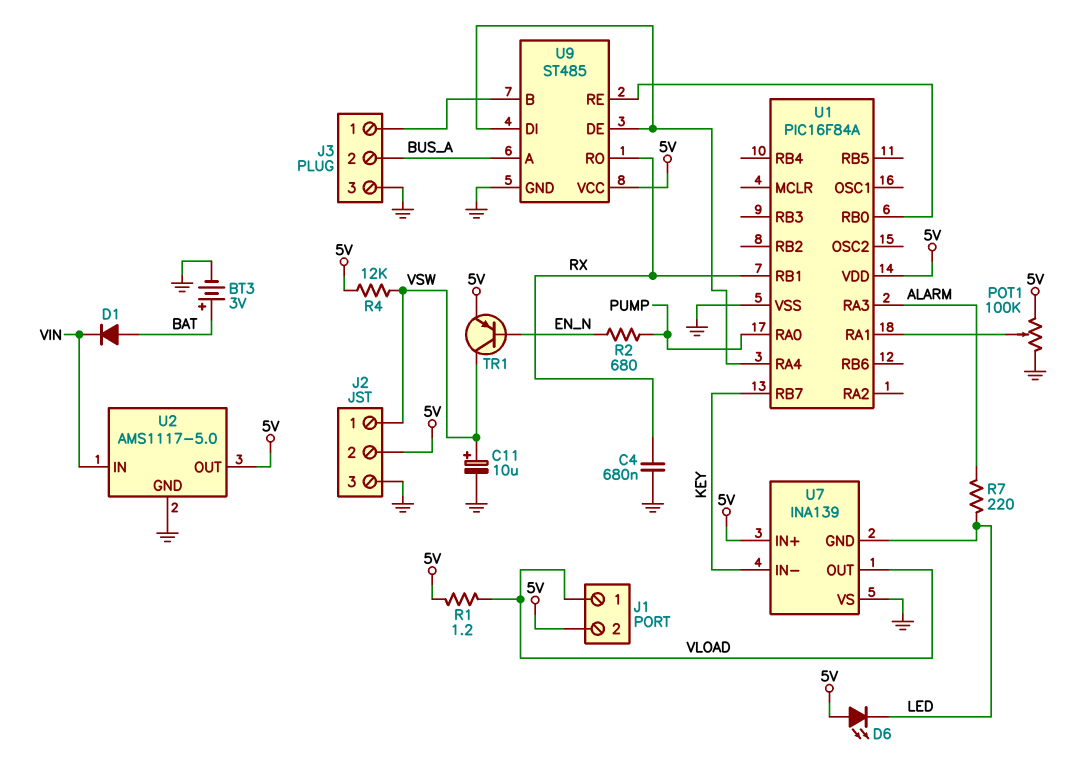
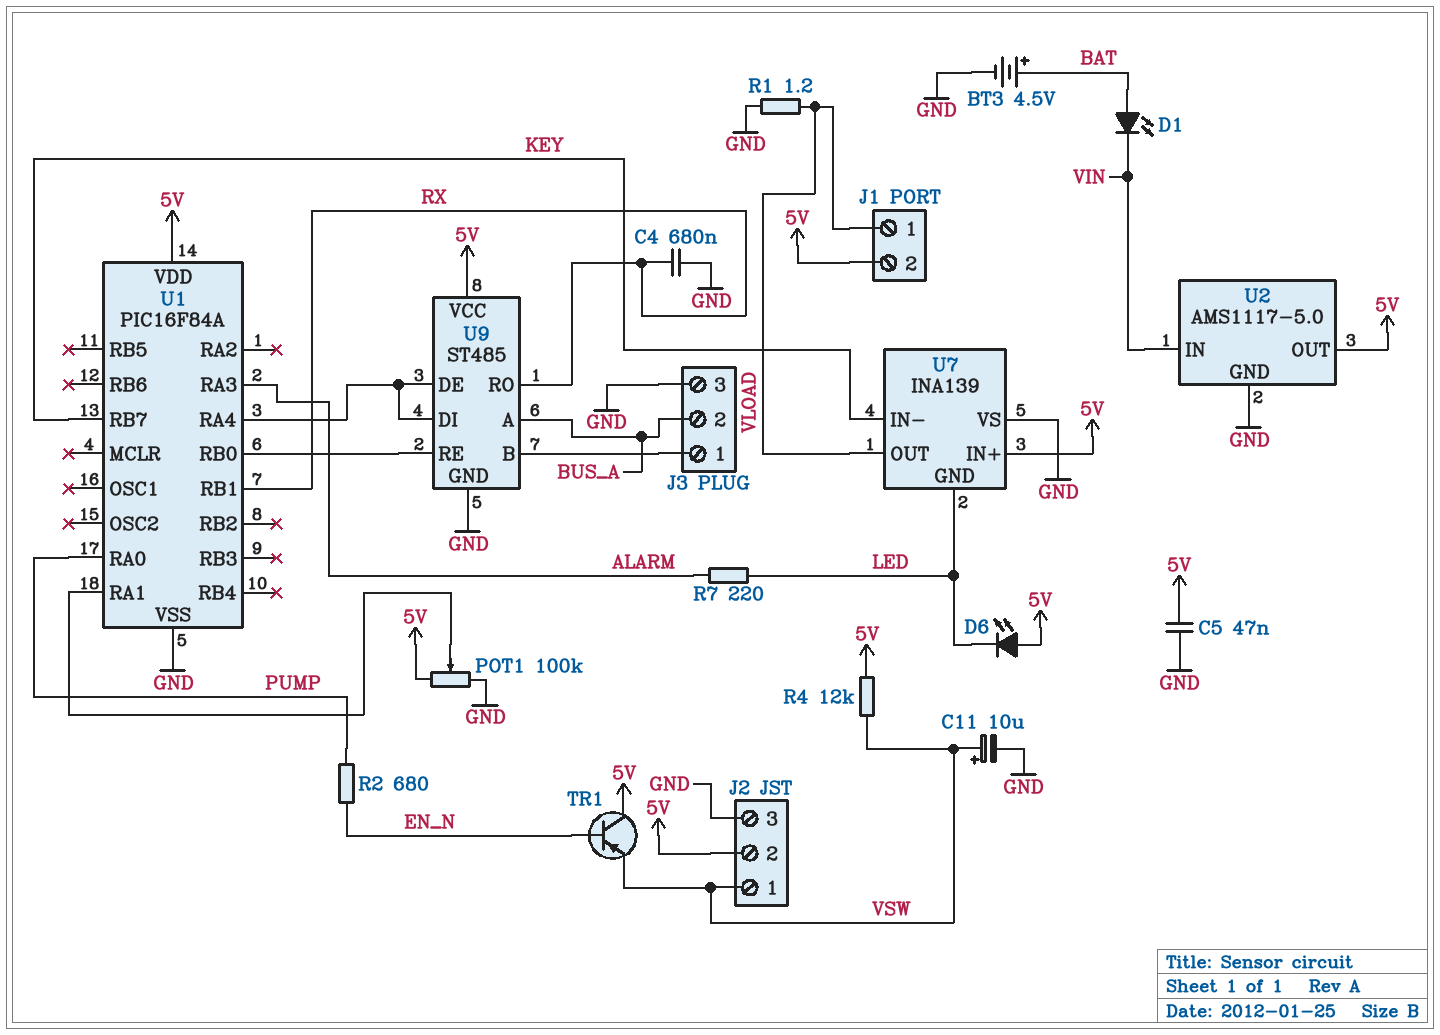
BT3: 3V (plus BAT, minus GND) -> 4.5V (plus BAT, minus GND)
C5: none -> 47nF (5V, GND)
D1: diode (A BAT, K VIN) -> LED (A BAT, K VIN)
R1: 1.2 (5V, VLOAD) -> 1.2 (GND, VLOAD)
TR1: PNP (B EN_N, C VSW, E 5V) -> PNP (B EN_N, C 5V, E VSW)

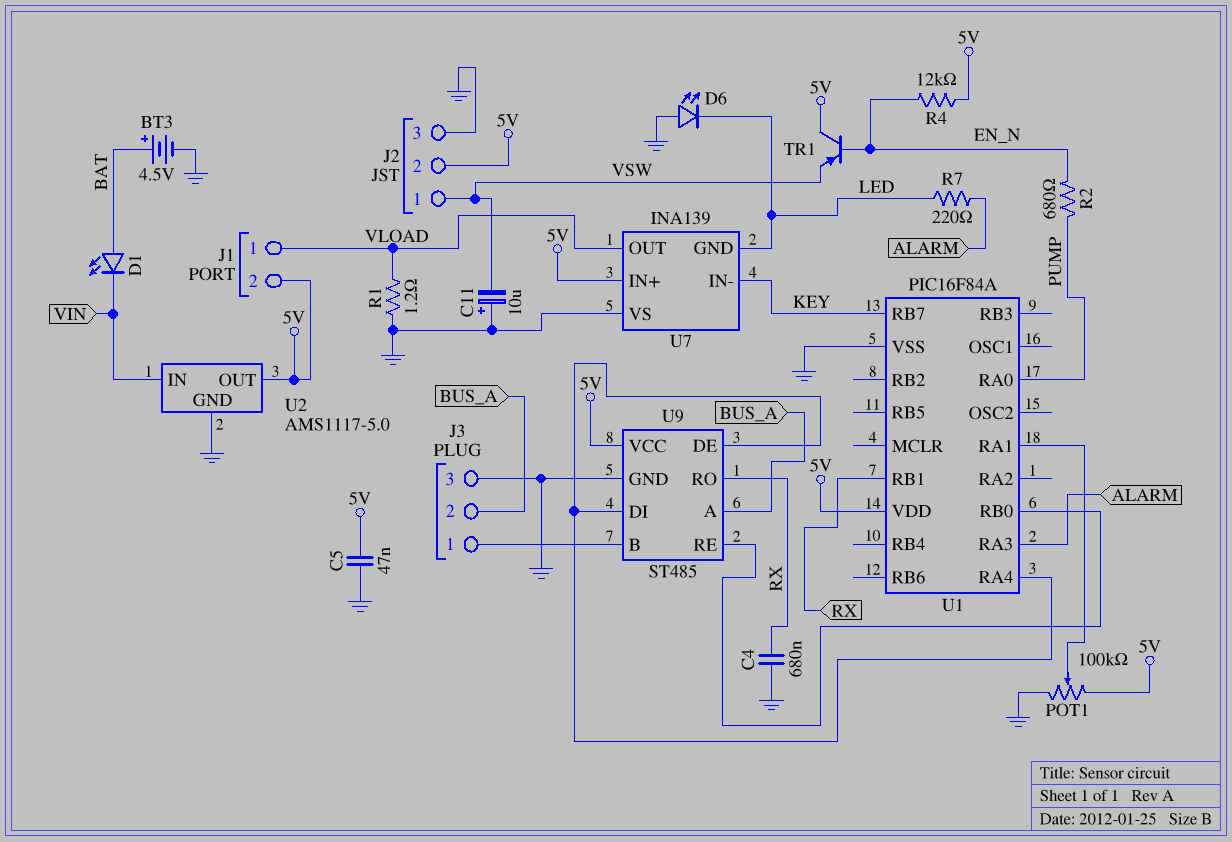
C11: 10uF (plus VSW, minus GND) -> 10uF (plus GND, minus VSW)
D6: LED (A 5V, K LED) -> LED (A GND, K LED)
R4: 12k (5V, VSW) -> 12k (5V, EN_N)

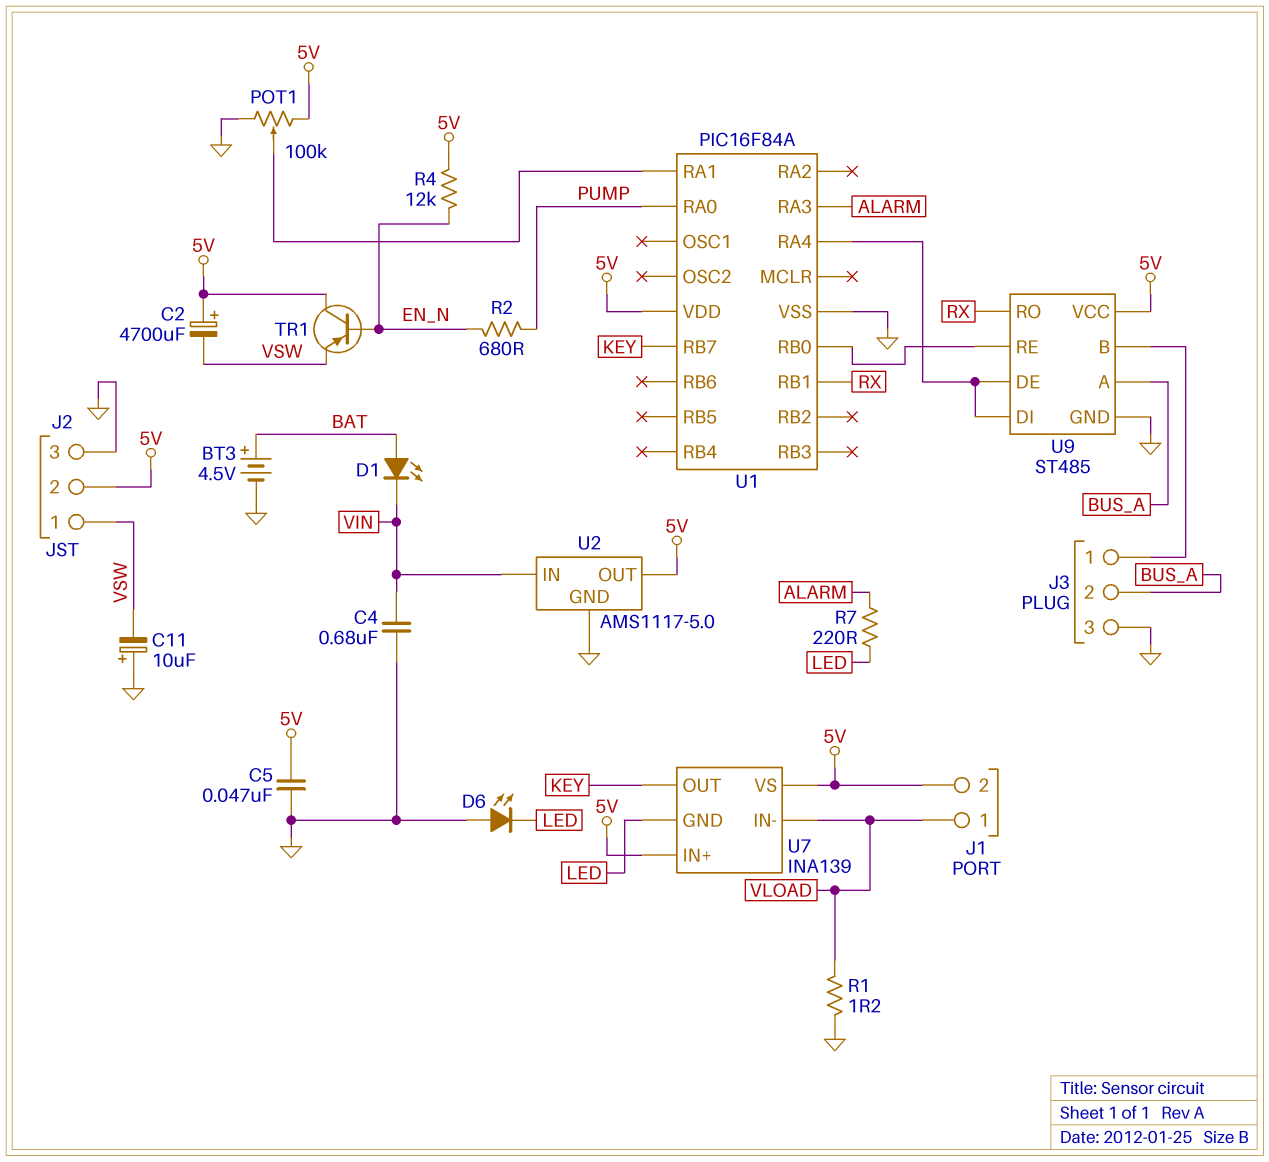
C2: none -> 4700uF (plus 5V, minus VSW)
C4: 680nF (GND, RX) -> 680nF (GND, VIN)
U7 pin IN-: KEY -> VLOAD
U7 pin OUT: VLOAD -> KEY
U7 pin VS: GND -> 5V

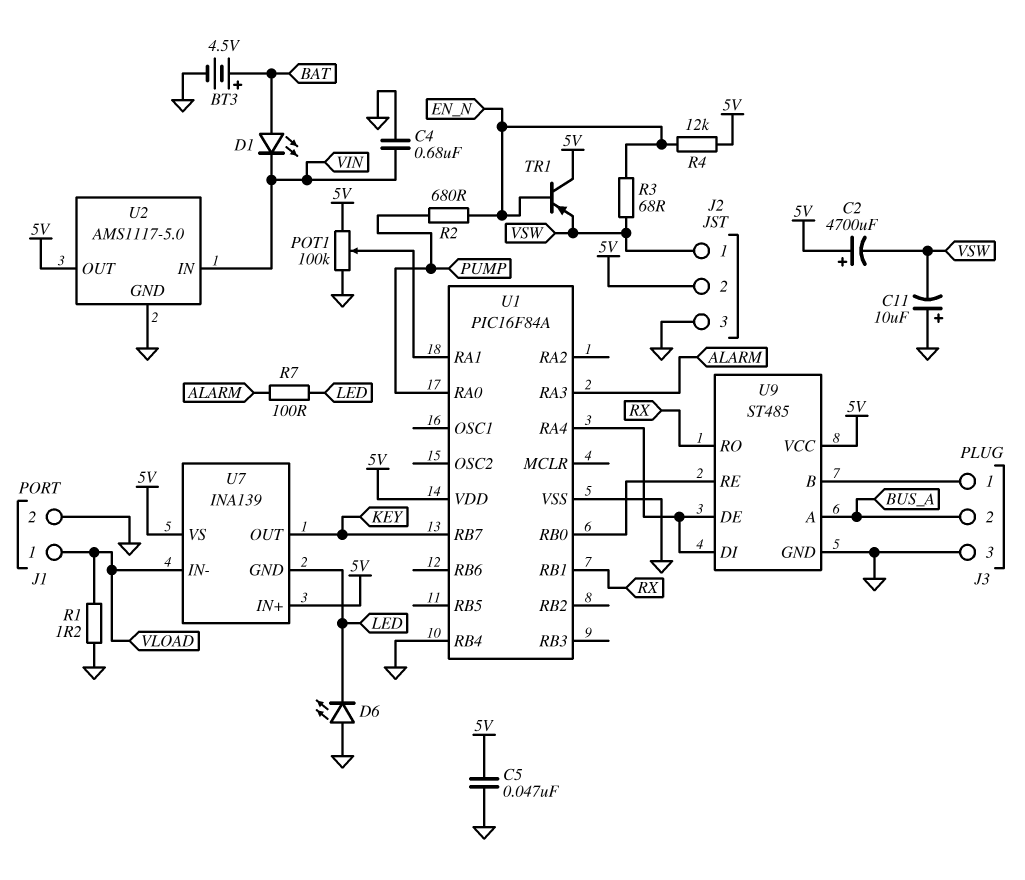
J1 pin 2: 5V -> GND
R3: none -> 68 (EN_N, VSW)
R7: 220 (ALARM, LED) -> 100 (ALARM, LED)
U1 pin RB4: none -> GND

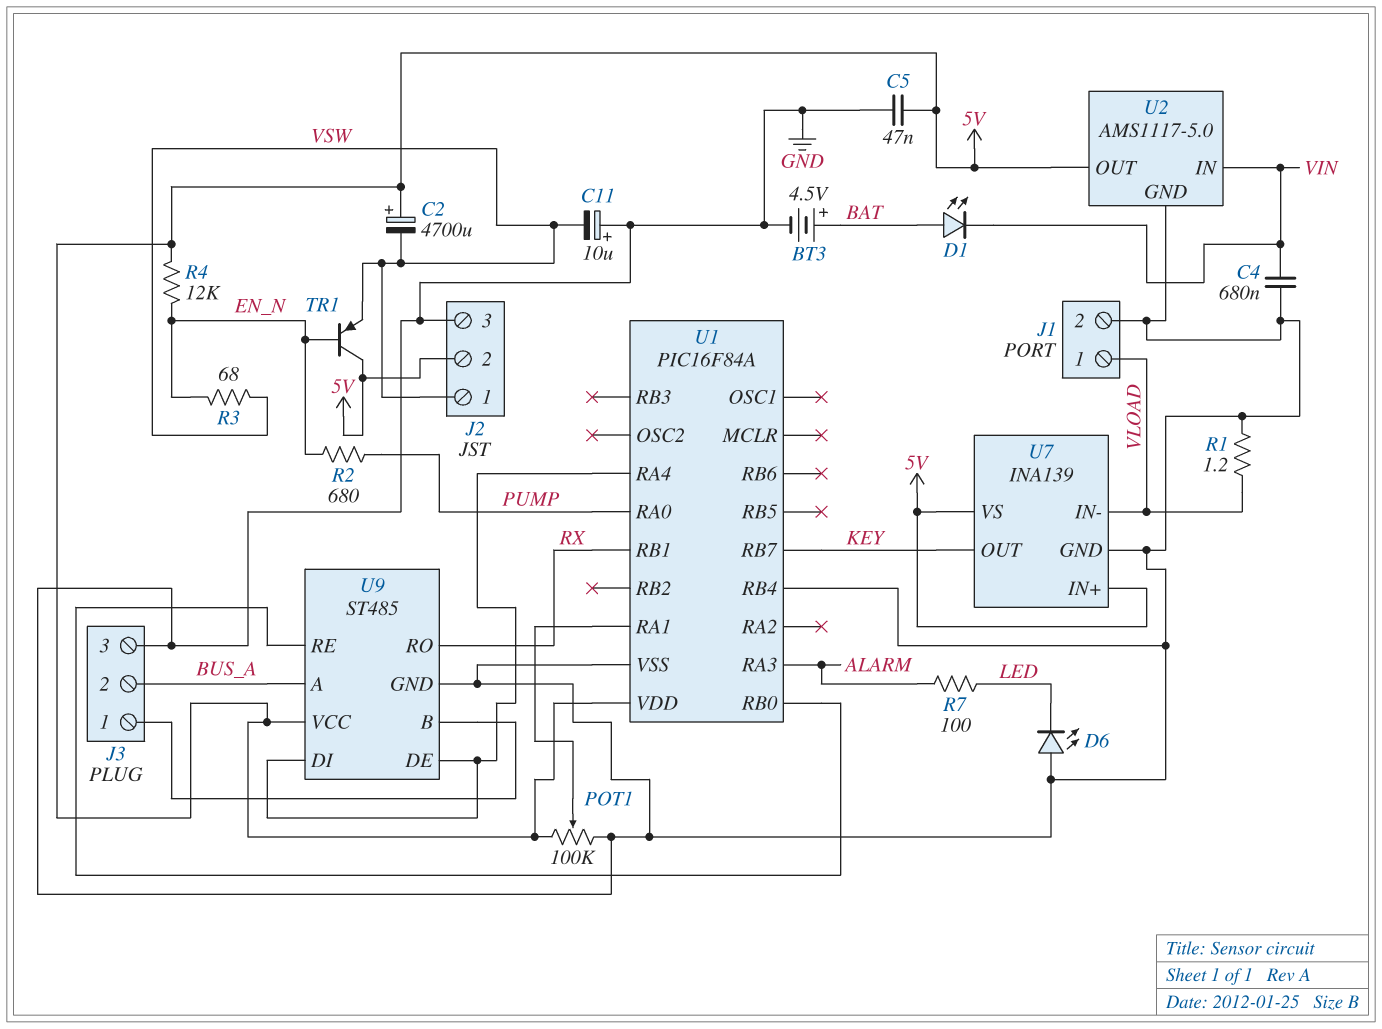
U7 pin GND: LED -> GND

